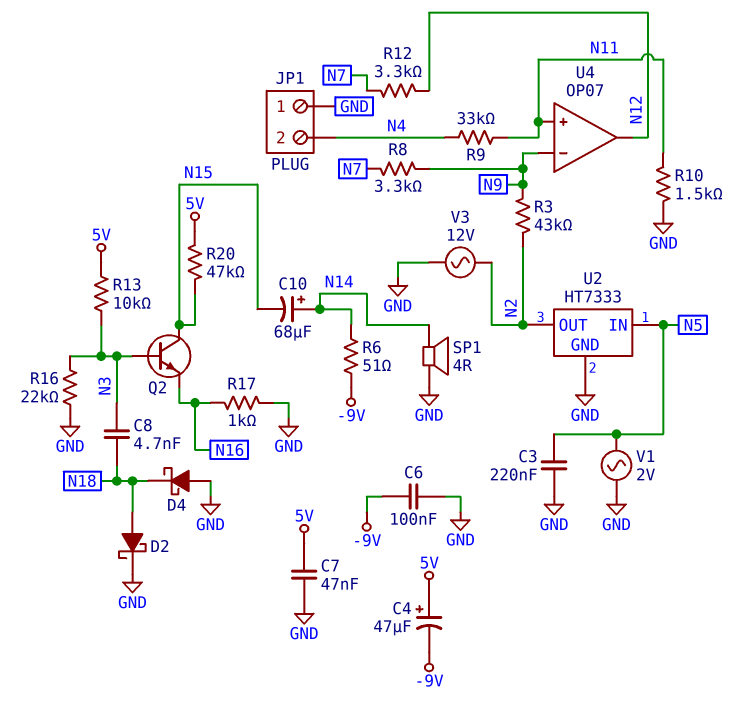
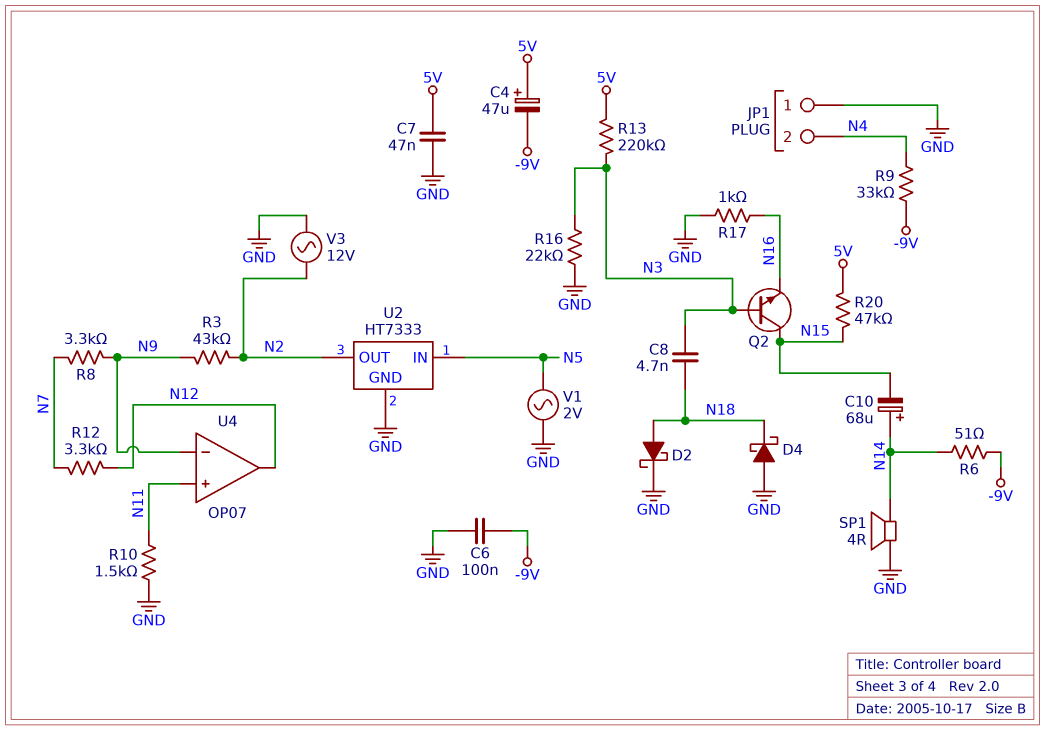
C3: 220nF (GND, N5) -> none
R9: 33k (N4, N11) -> 33k (-9V, N4)
R13: 10k (5V, N3) -> 220k (5V, N3)

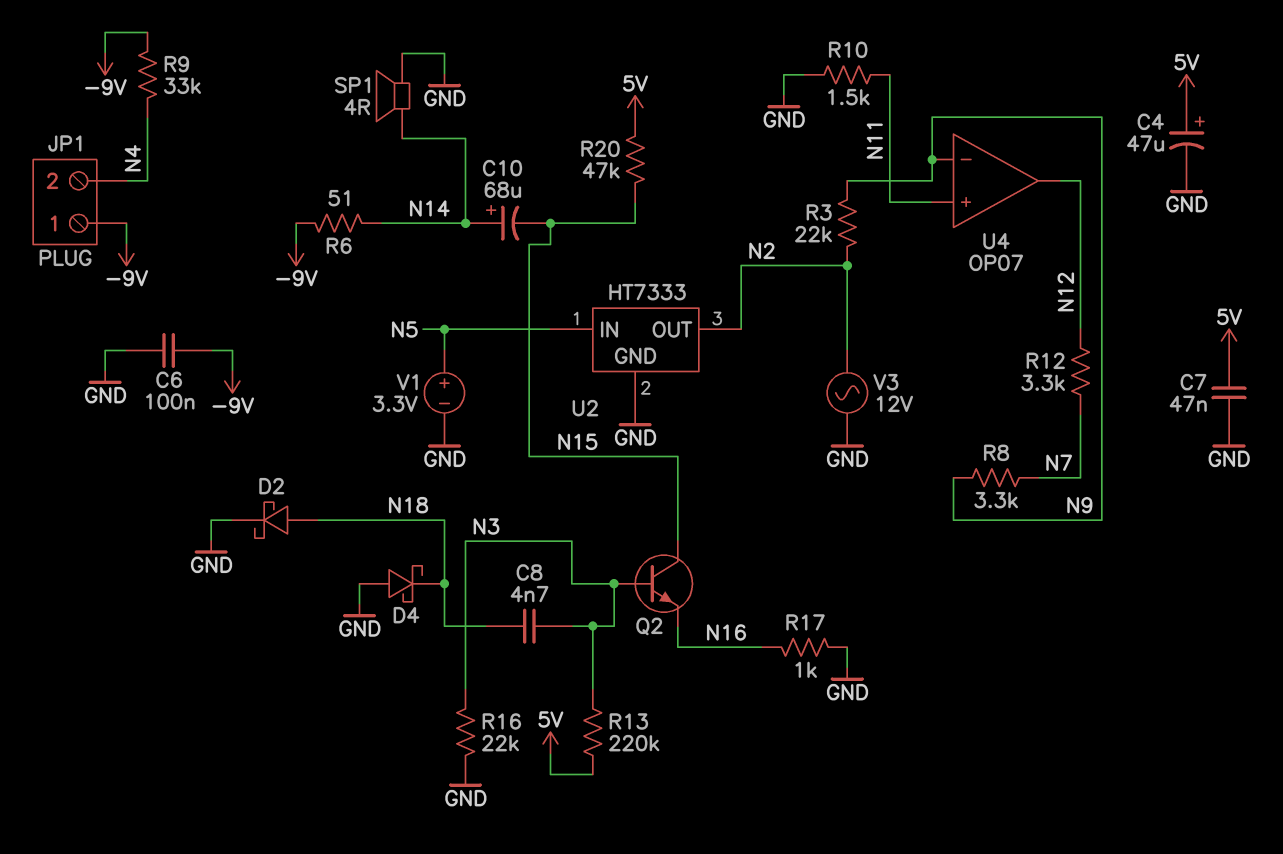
C4: 47uF (plus 5V, minus -9V) -> 47uF (plus 5V, minus GND)
JP1 pin 1: GND -> -9V
R3: 43k (N2, N9) -> 22k (N2, N9)
V1: AC 2V (GND, N5) -> 3.3V (plus N5, minus GND)

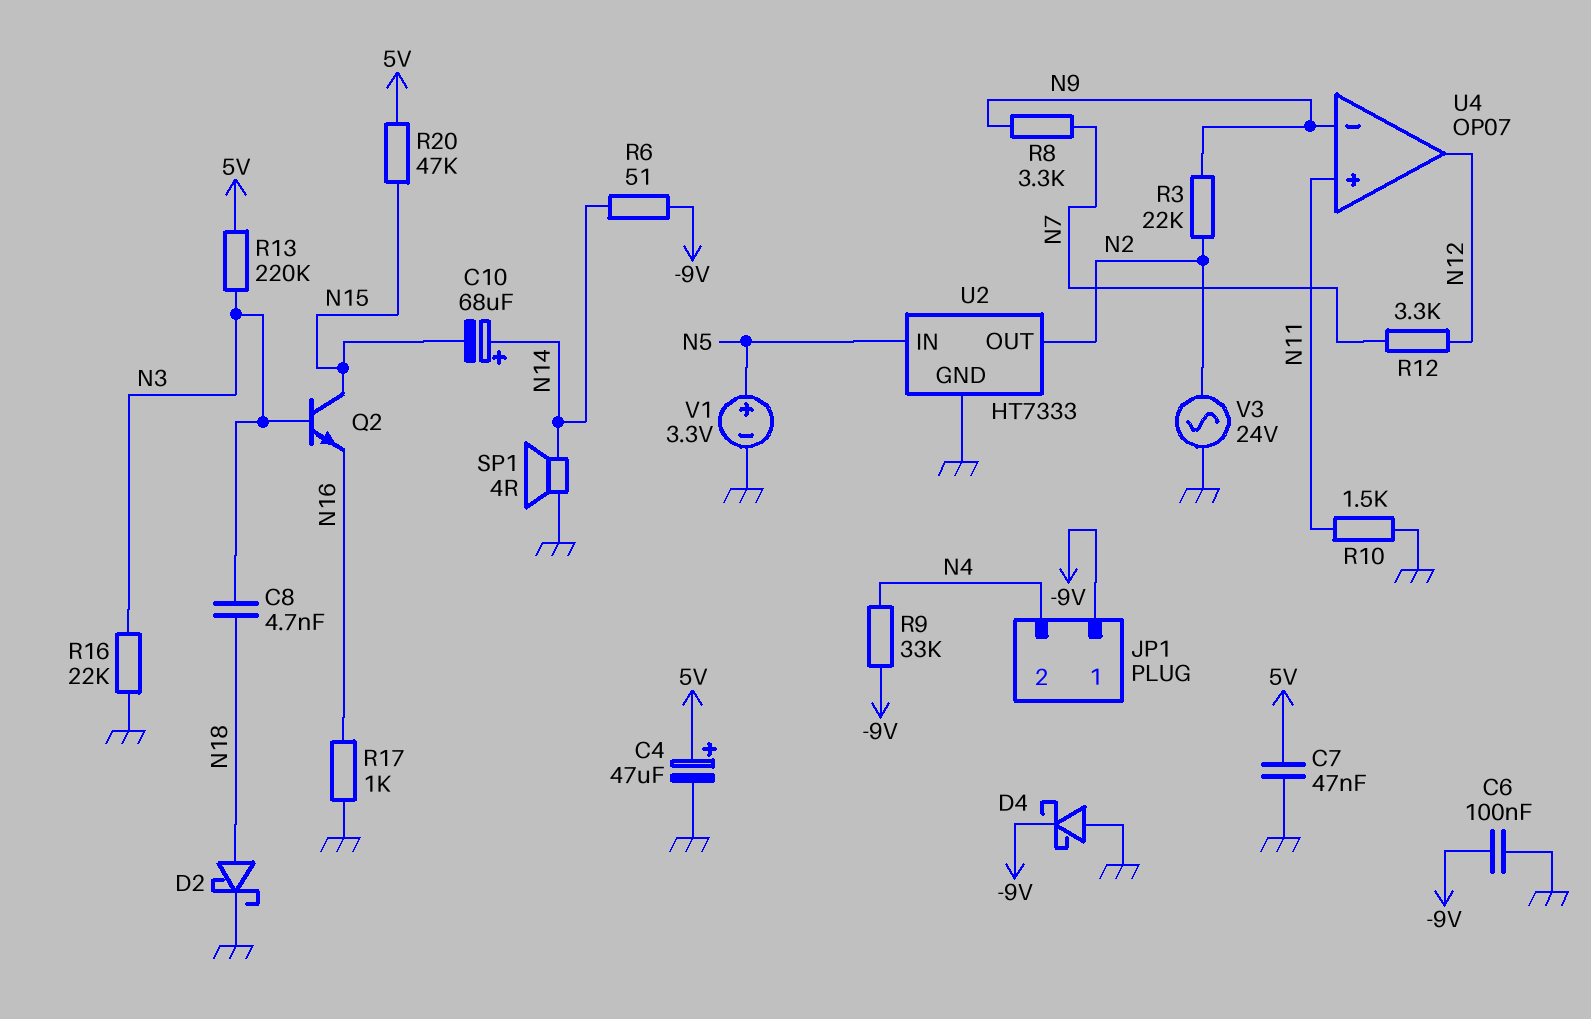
D4: schottky (A GND, K N18) -> schottky (A GND, K -9V)
V3: AC 12V (GND, N2) -> AC 24V (GND, N2)

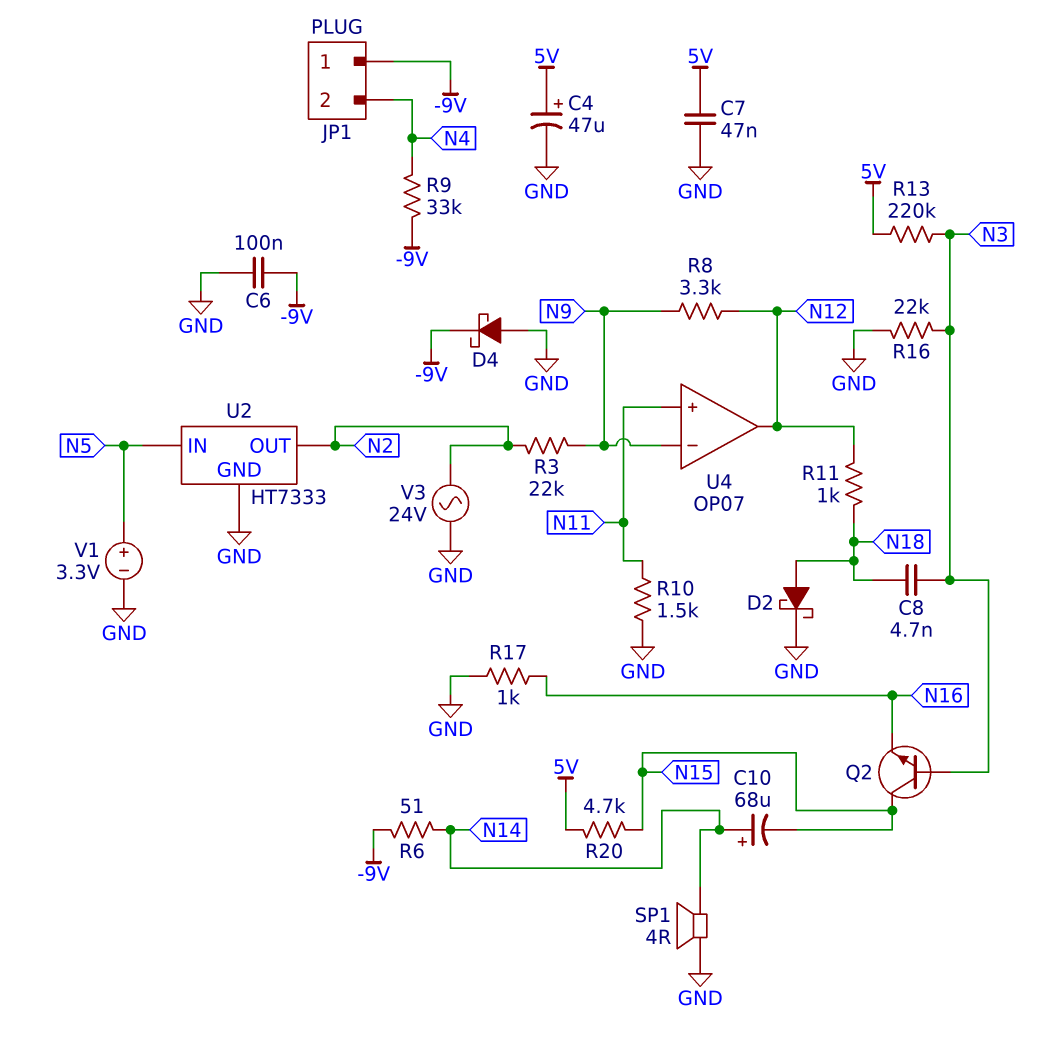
R8: 3.3k (N7, N9) -> 3.3k (N9, N12)
R11: none -> 1k (N12, N18)
R12: 3.3k (N7, N12) -> none
R20: 47k (5V, N15) -> 4.7k (5V, N15)

